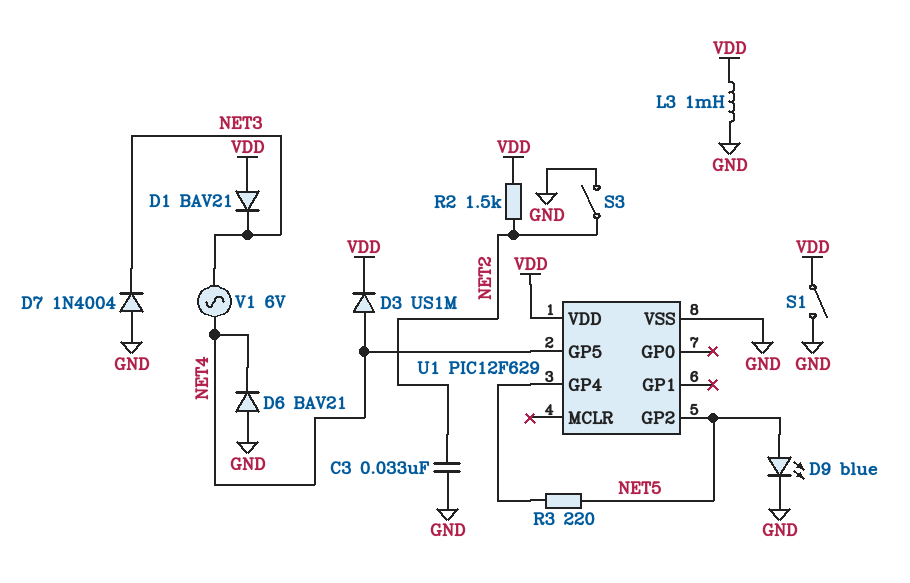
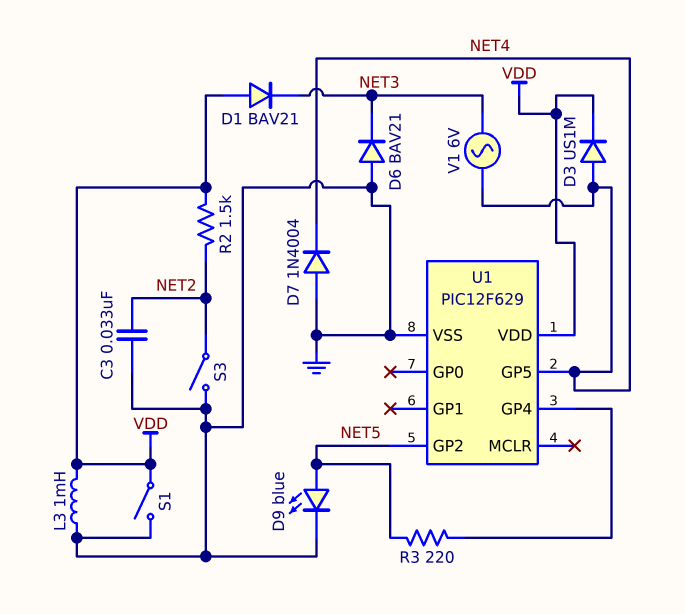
D6: diode BAV21 (A GND, K NET4) -> diode BAV21 (A GND, K NET3)
D7: diode 1N4004 (A GND, K NET3) -> diode 1N4004 (A GND, K NET4)

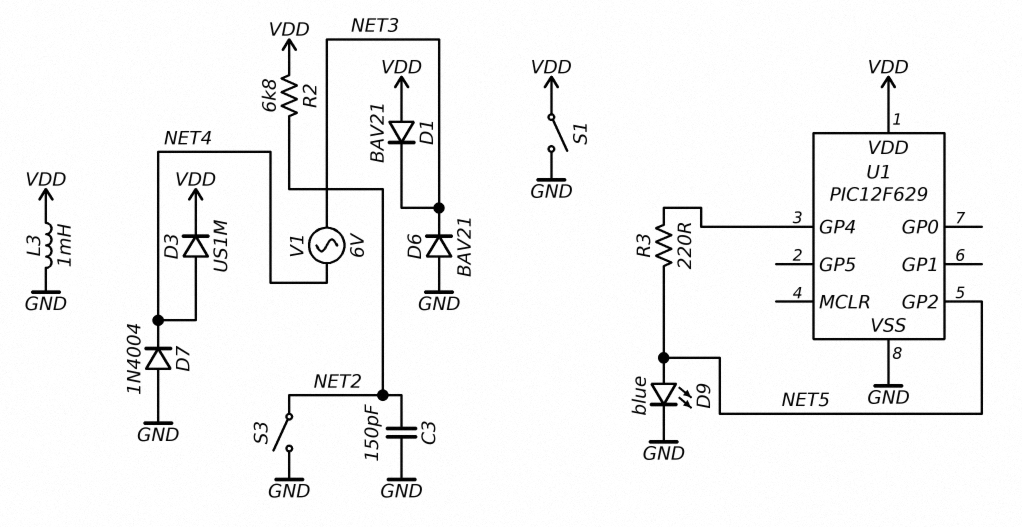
C3: 33nF (GND, NET2) -> 150pF (GND, NET2)
R2: 1.5k (NET2, VDD) -> 6.8k (NET2, VDD)
U1 pin GP5: NET4 -> none

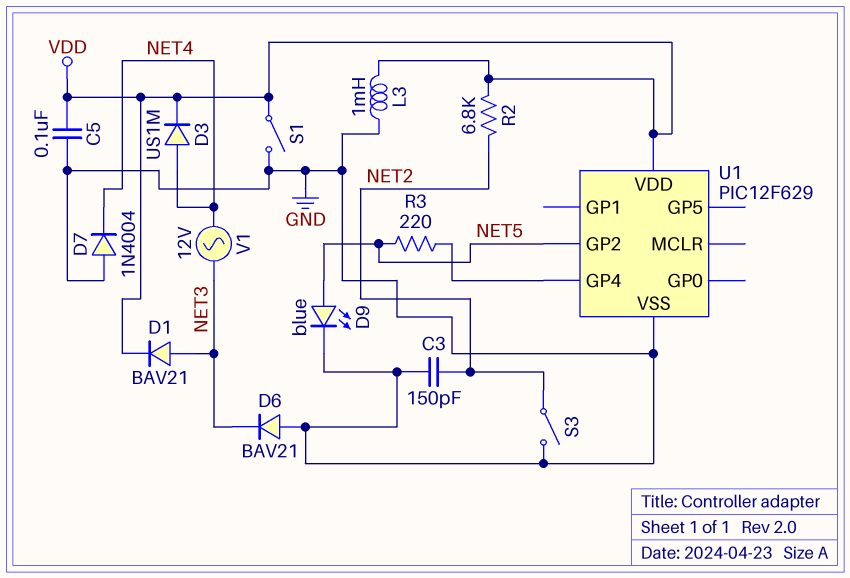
C5: none -> 100nF (GND, VDD)
D1: diode BAV21 (A VDD, K NET3) -> diode BAV21 (A NET3, K VDD)
V1: AC 6V (NET3, NET4) -> AC 12V (NET3, NET4)

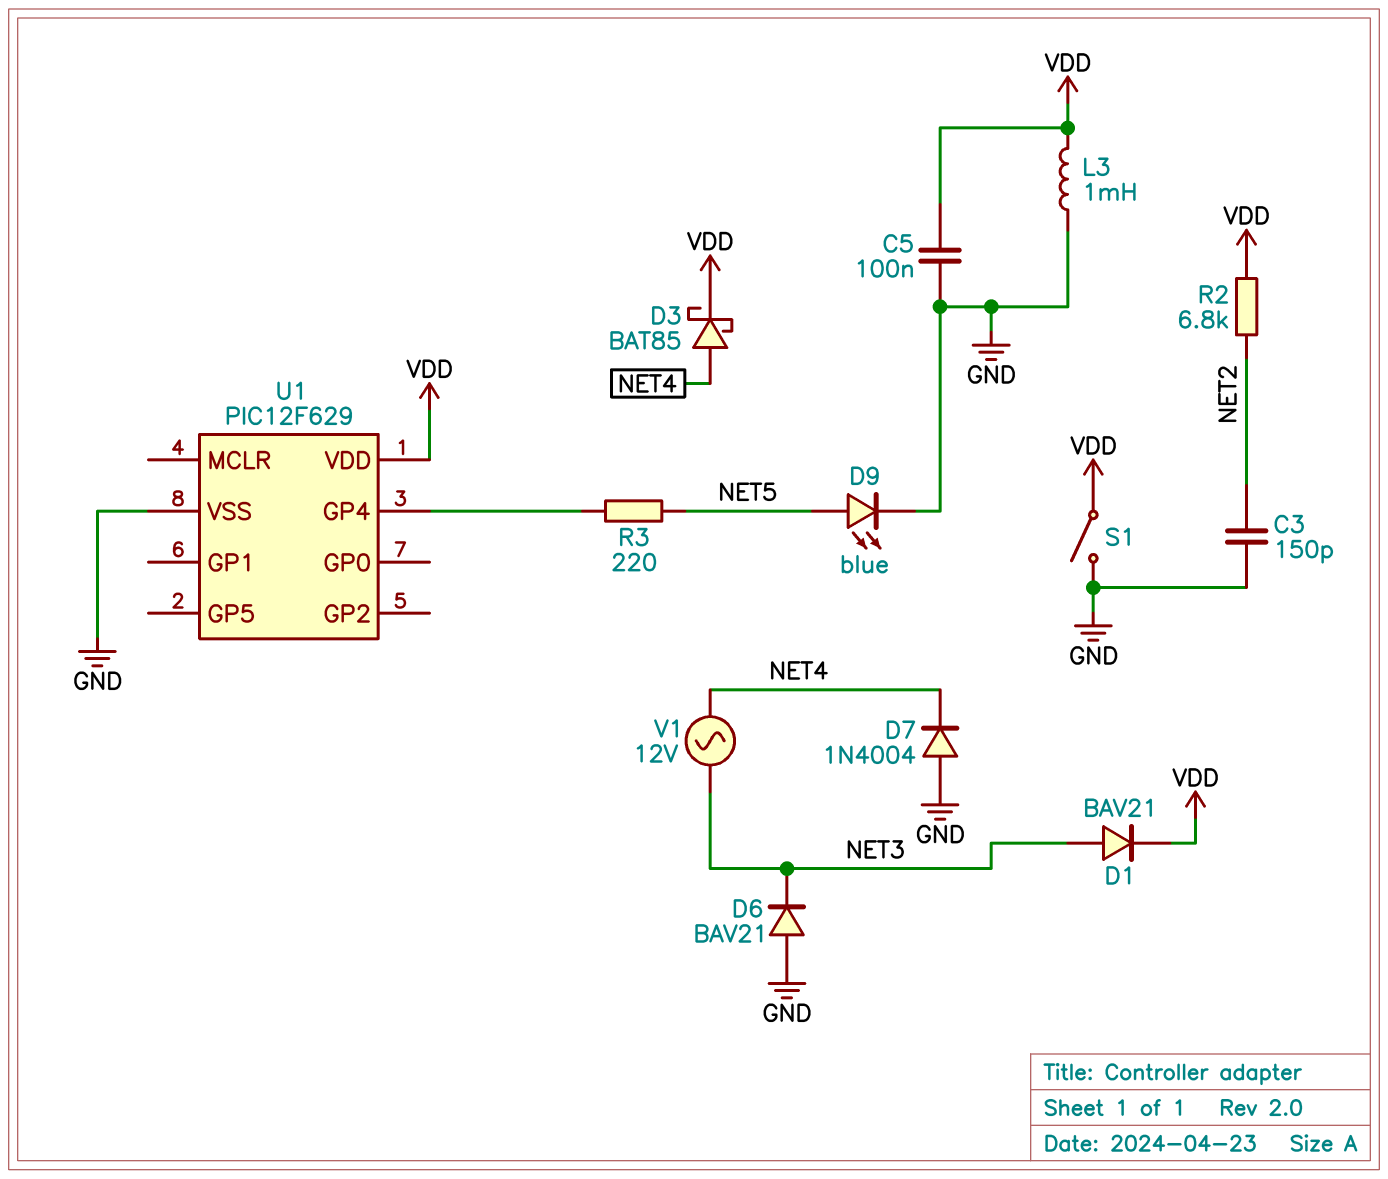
D3: diode US1M (A NET4, K VDD) -> schottky BAT85 (A NET4, K VDD)
S3: switch (GND, NET2) -> none
U1 pin GP2: NET5 -> none

